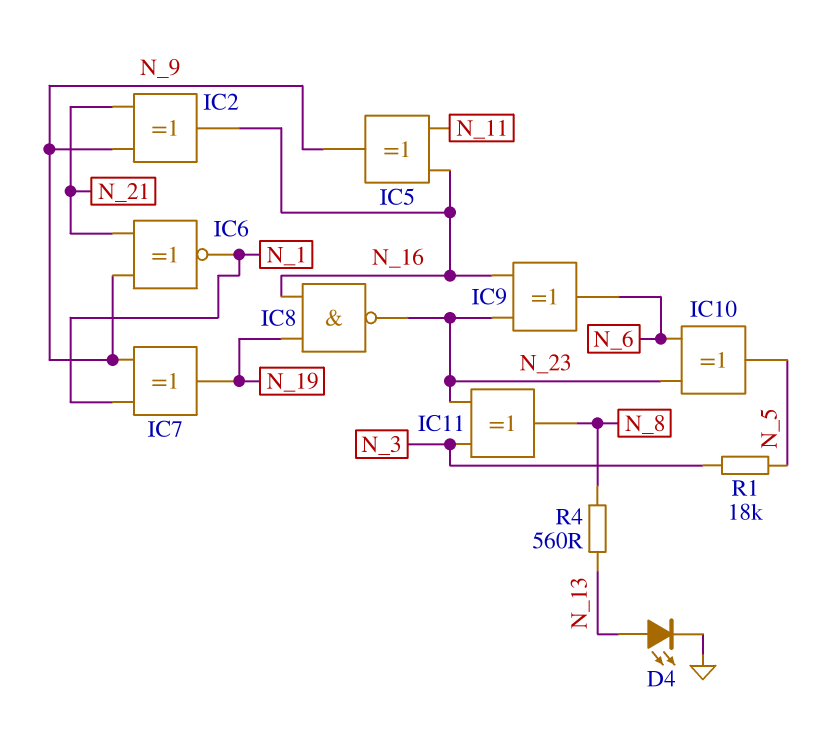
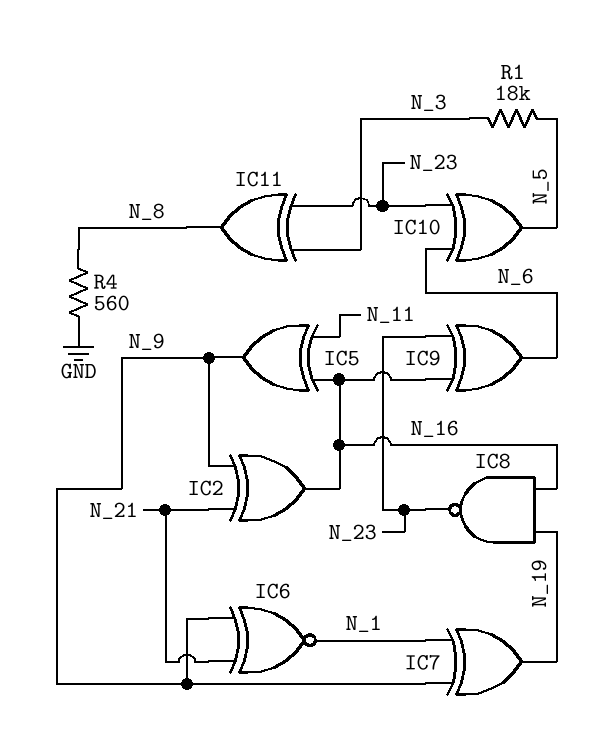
D4: LED (A N_13, K GND) -> none
R4: 560 (N_8, N_13) -> 560 (GND, N_8)

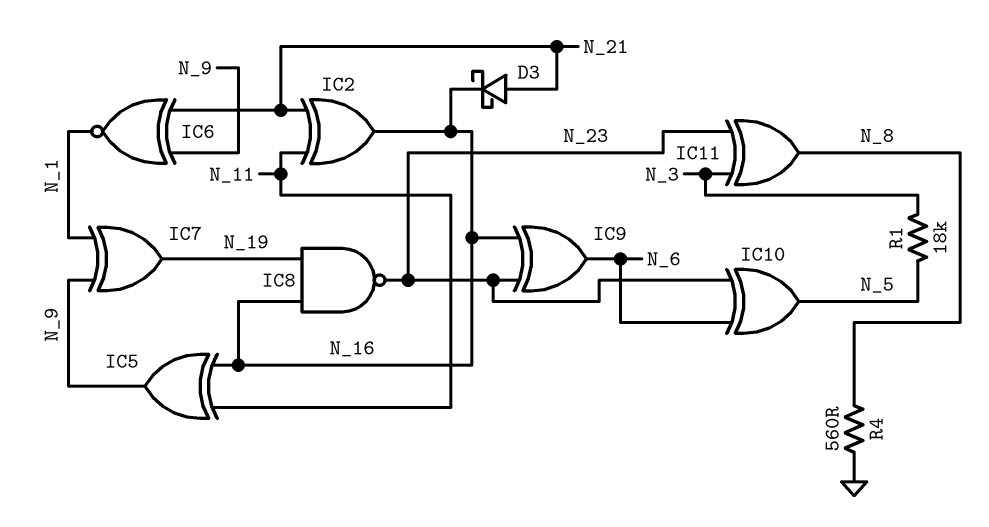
D3: none -> schottky (A N_21, K N_16)
IC2: XOR (in N_9, in N_21, out N_16) -> XOR (in N_11, in N_21, out N_16)

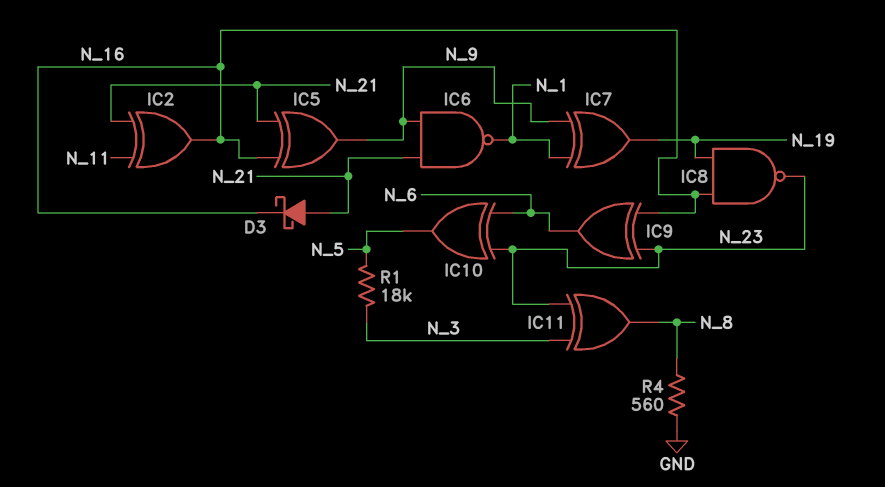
IC5: XOR (in N_11, in N_16, out N_9) -> XOR (in N_16, in N_21, out N_9)
IC6: XNOR (in N_9, in N_21, out N_1) -> NAND (in N_9, in N_21, out N_1)

